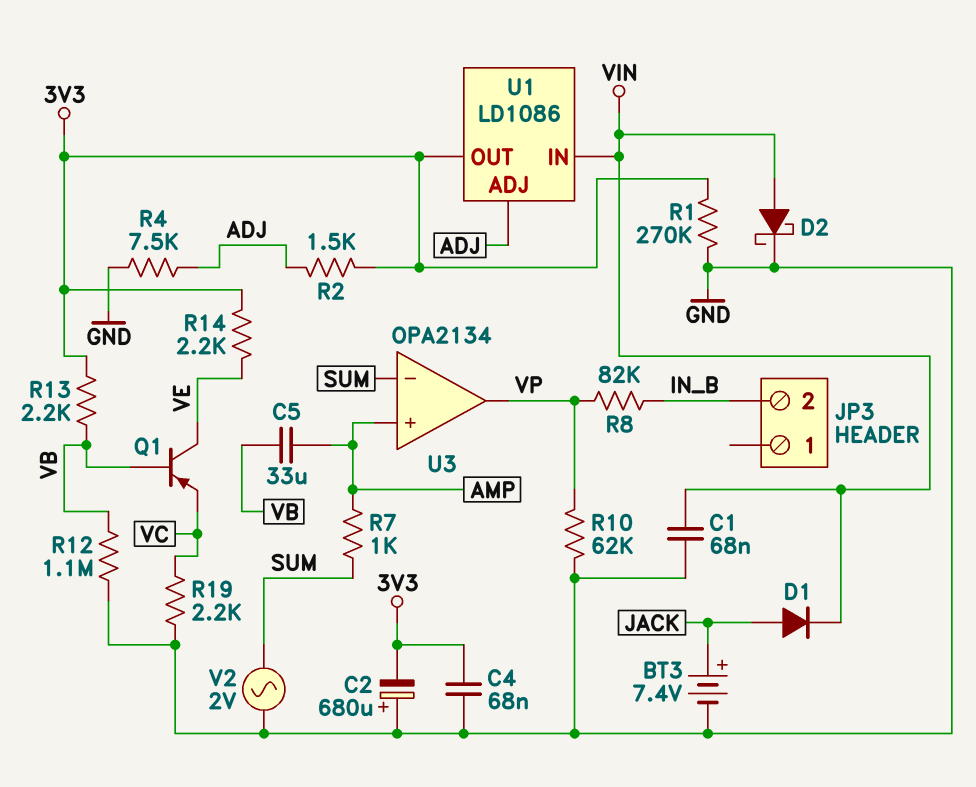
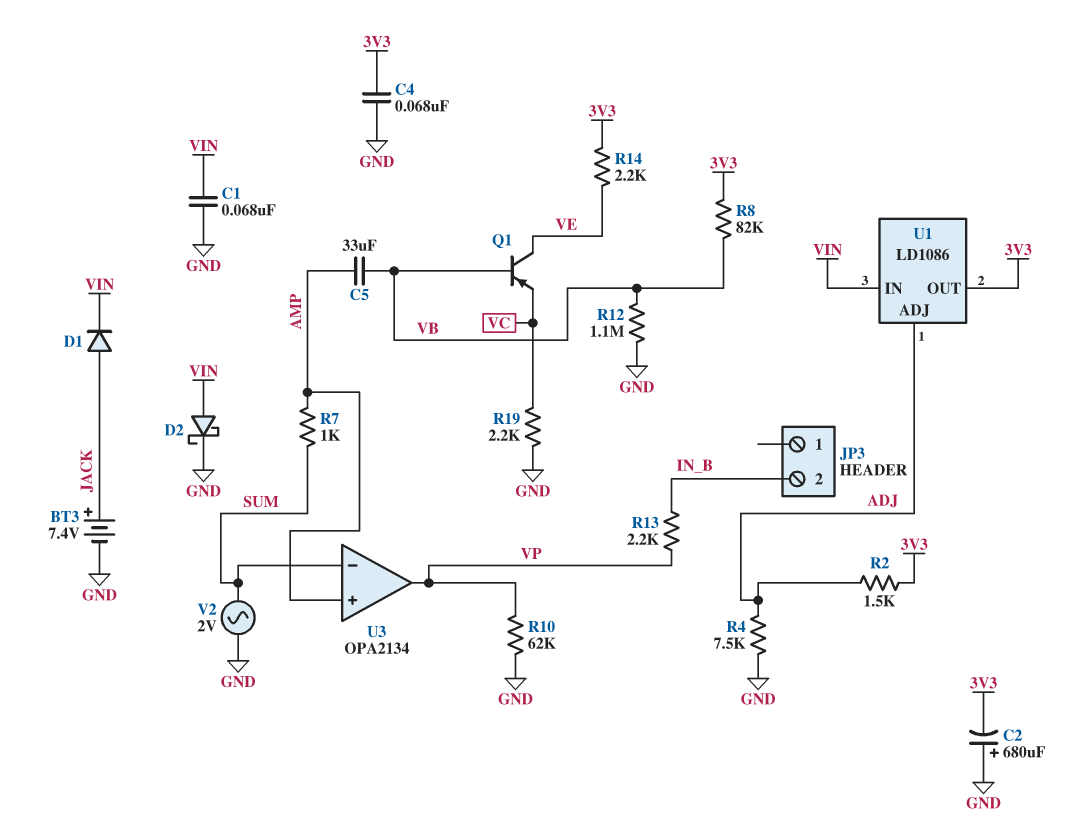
R1: 270k (3V3, GND) -> none
R8: 82k (IN_B, VP) -> 82k (3V3, VB)
R13: 2.2k (3V3, VB) -> 2.2k (IN_B, VP)

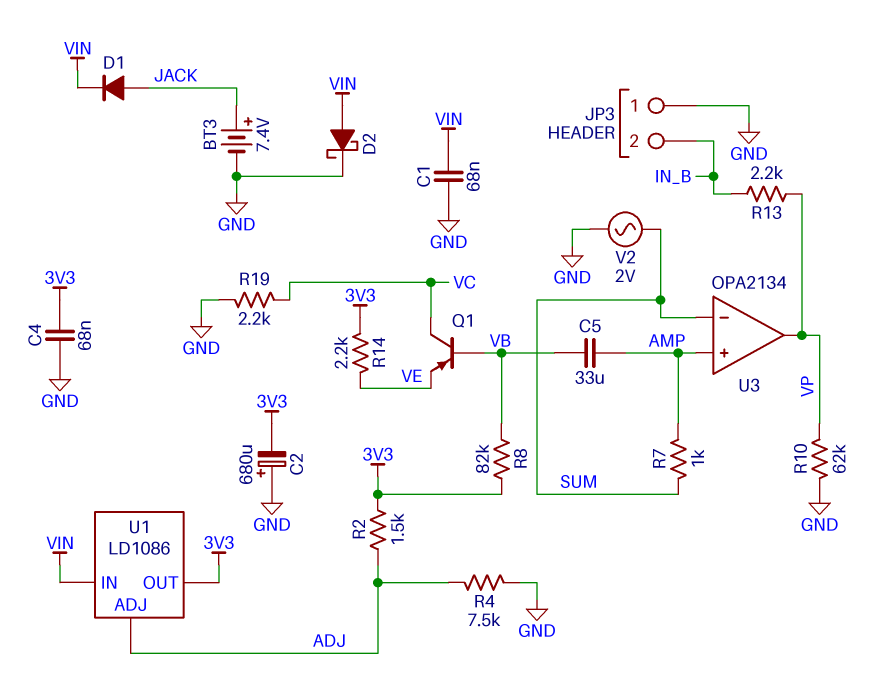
JP3 pin 1: none -> GND
Q1: PNP (B VB, C VE, E VC) -> PNP (B VB, C VC, E VE)
R12: 1.1M (GND, VB) -> none

